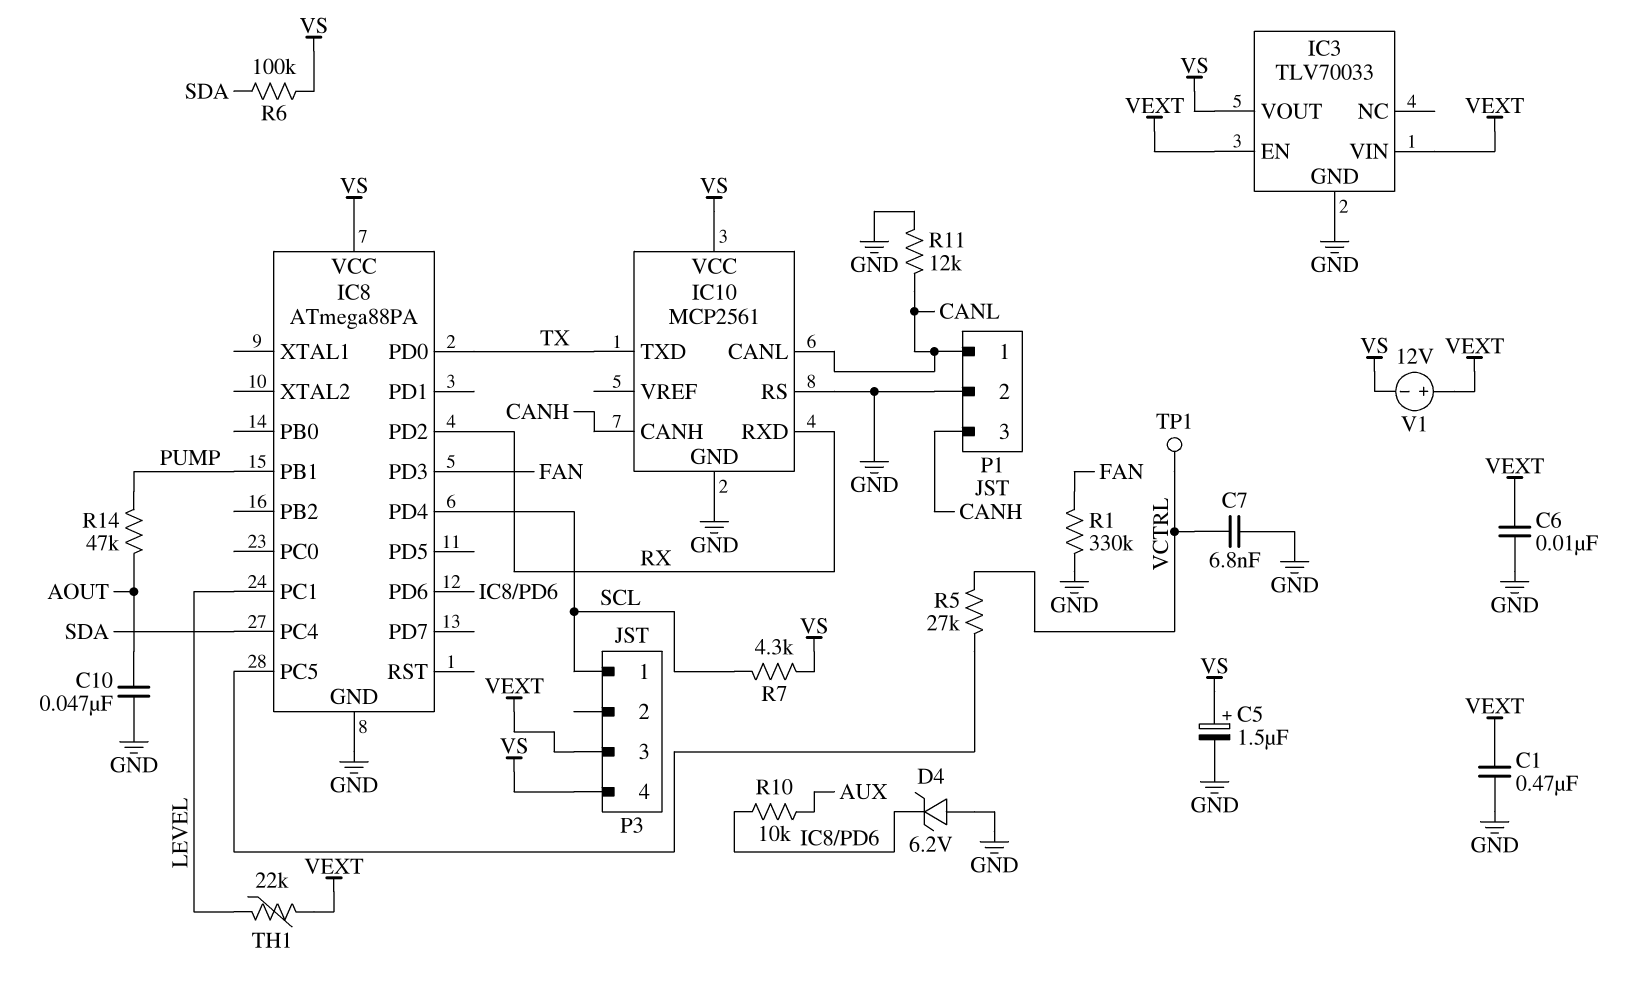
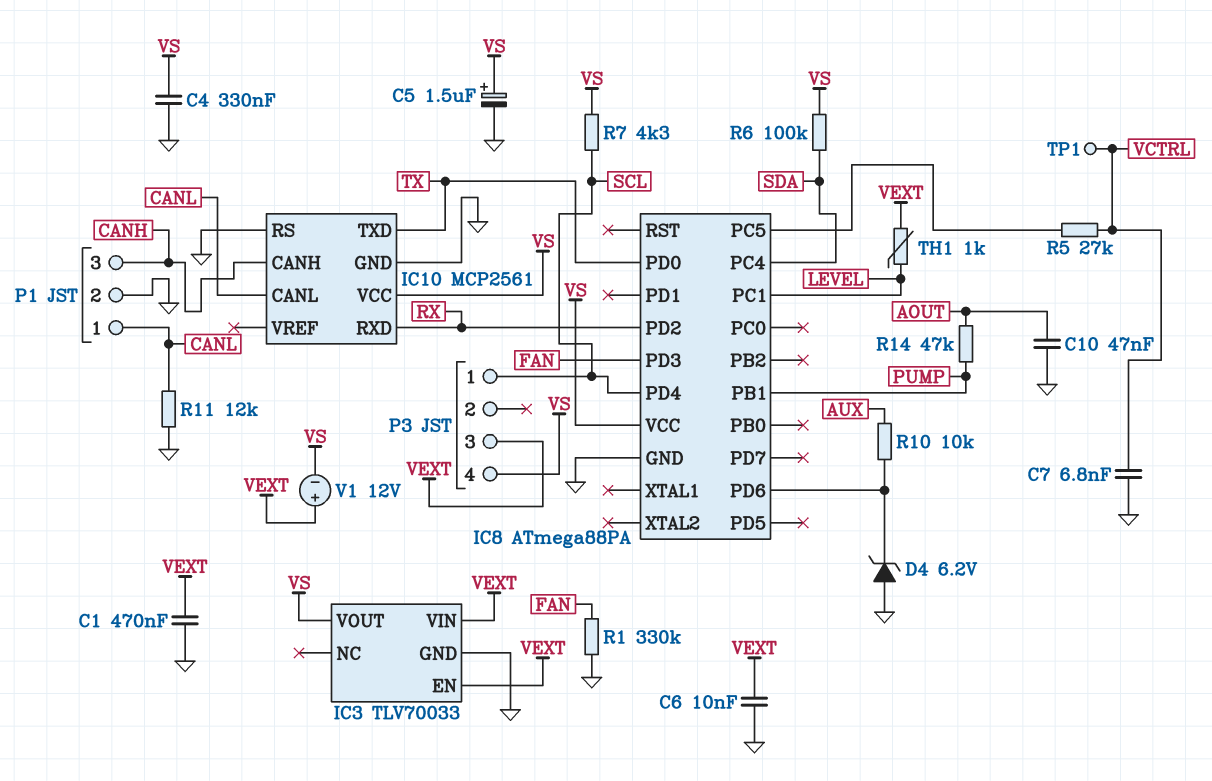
C4: none -> 330nF (GND, VS)
TH1: 22k (LEVEL, VEXT) -> 1k (LEVEL, VEXT)

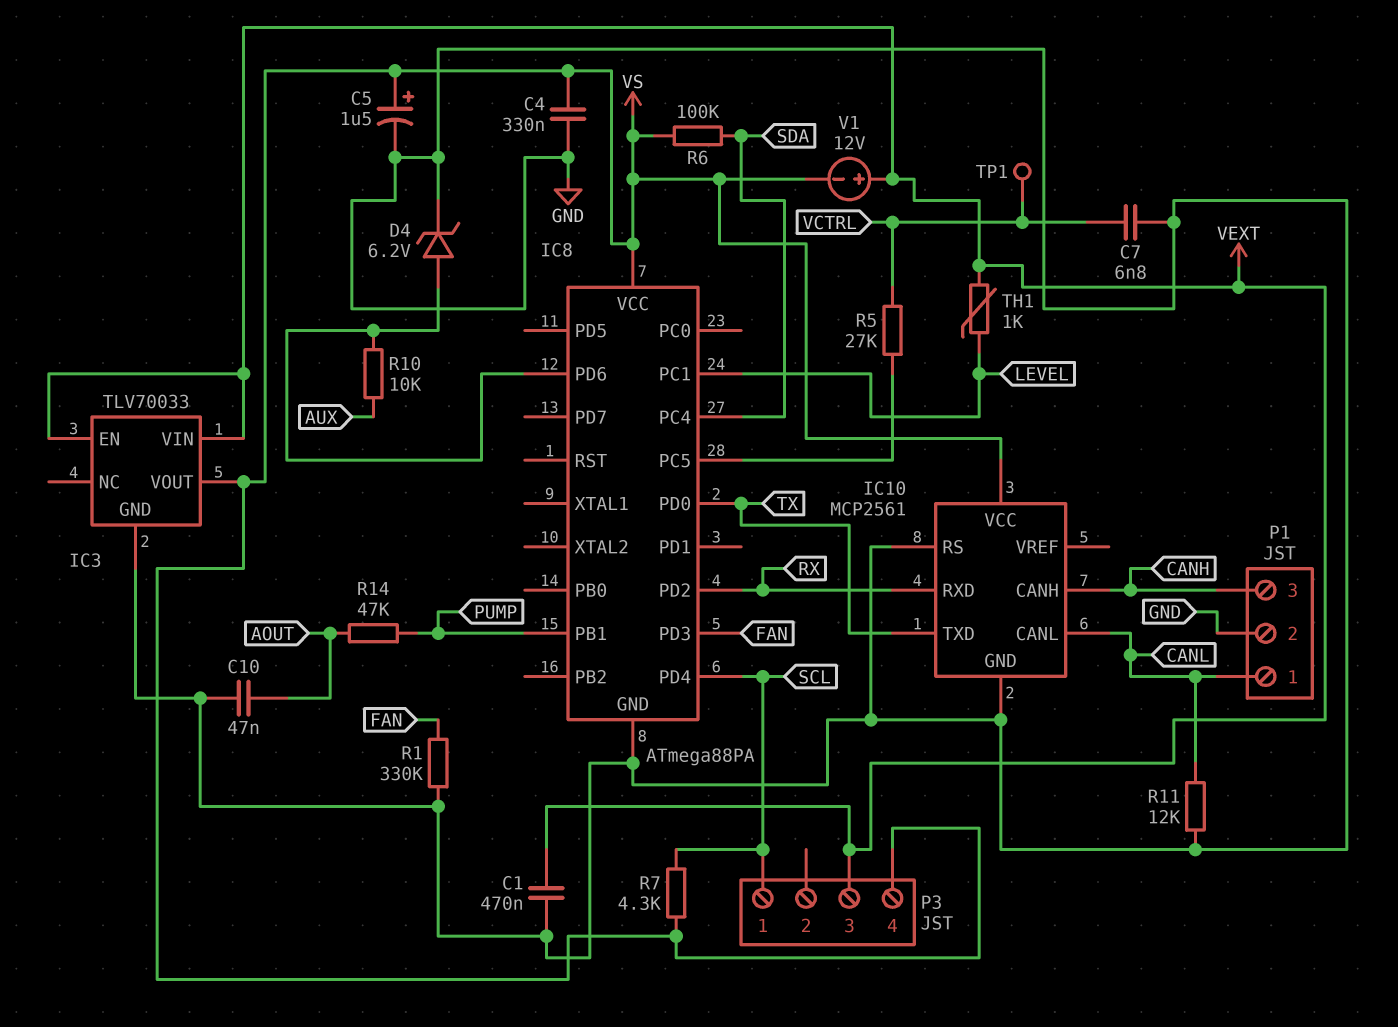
C6: 10nF (GND, VEXT) -> none
D4: zener 6.2V (A GND, K IC8/PD6) -> zener 6.2V (A IC8/PD6, K GND)

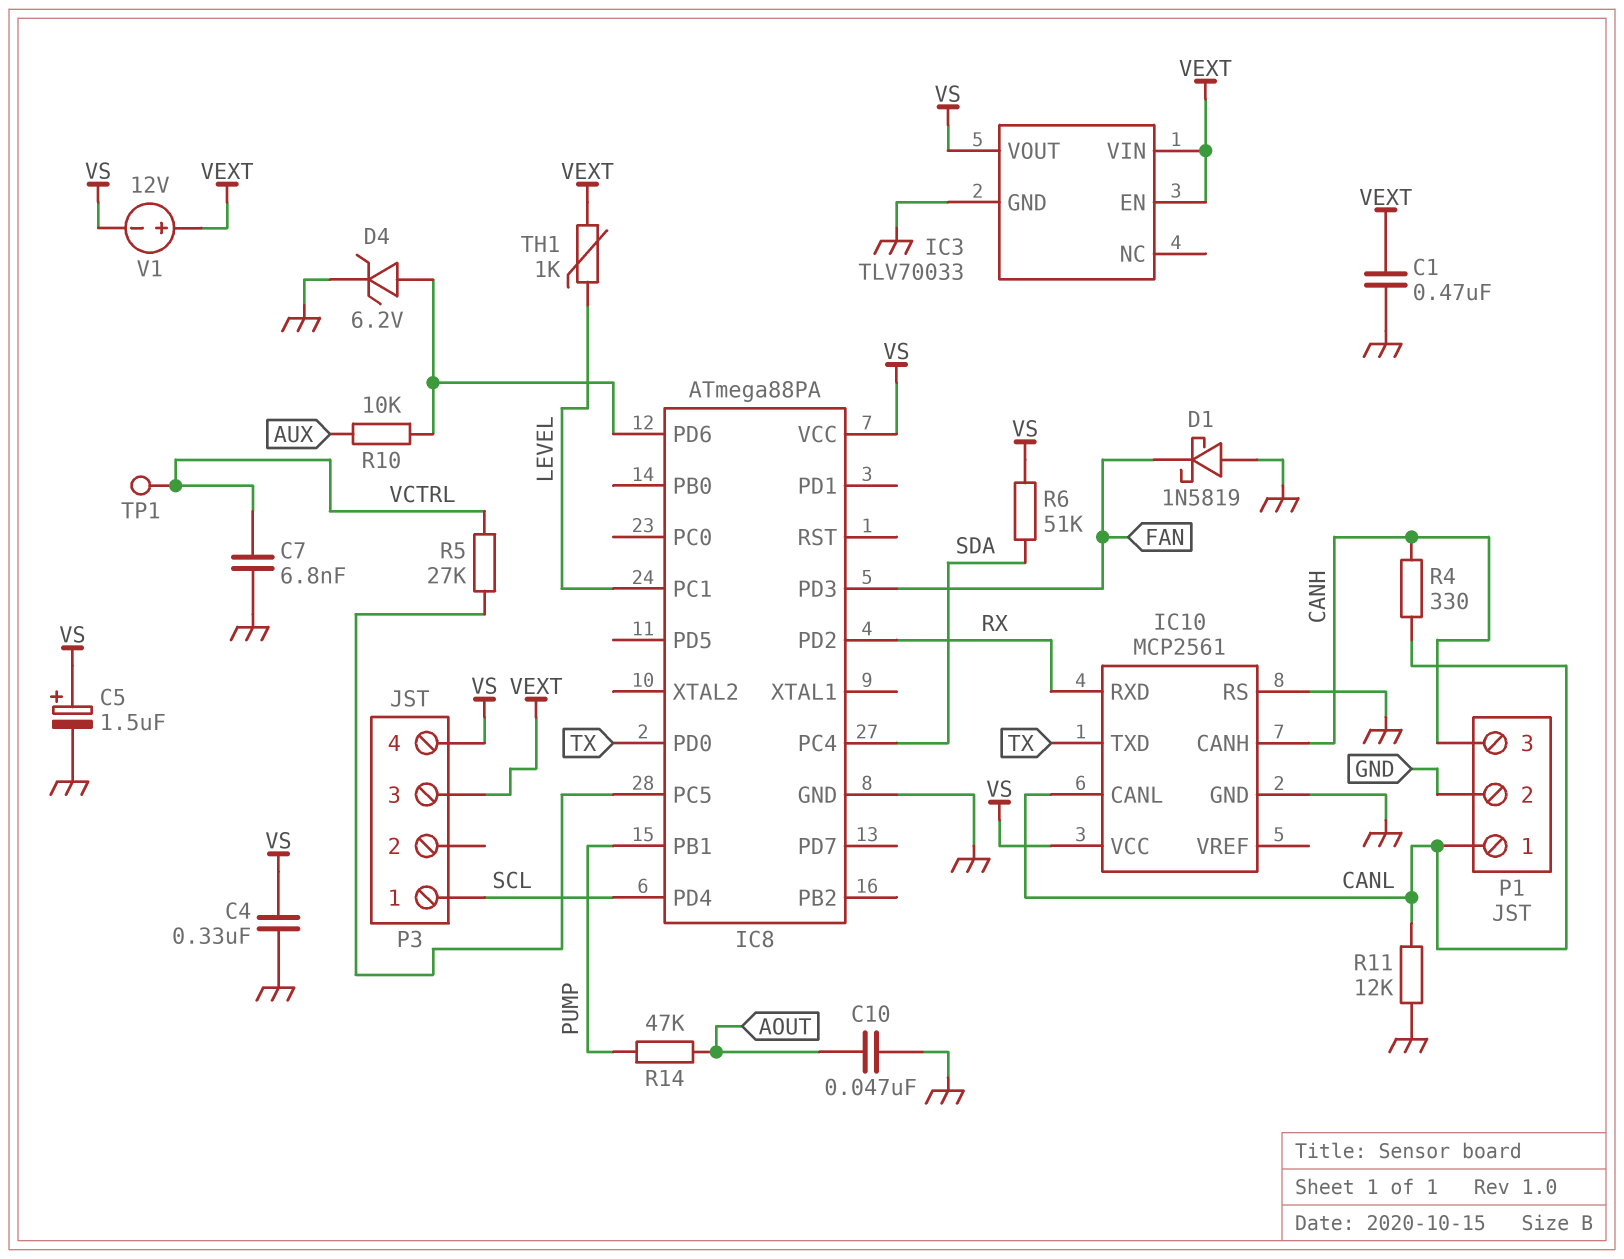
D1: none -> schottky 1N5819 (A GND, K FAN)
R1: 330k (FAN, GND) -> none
R4: none -> 330 (CANH, CANL)
R6: 100k (SDA, VS) -> 51k (SDA, VS)
R7: 4.3k (SCL, VS) -> none

